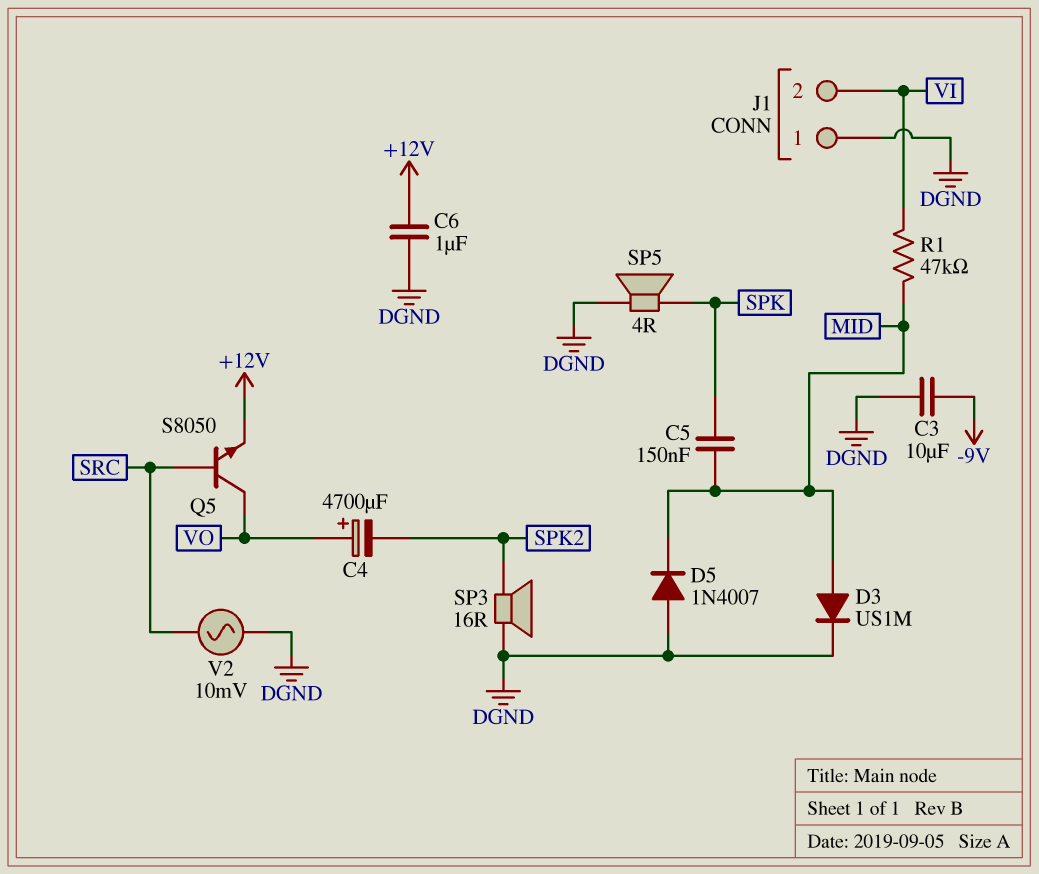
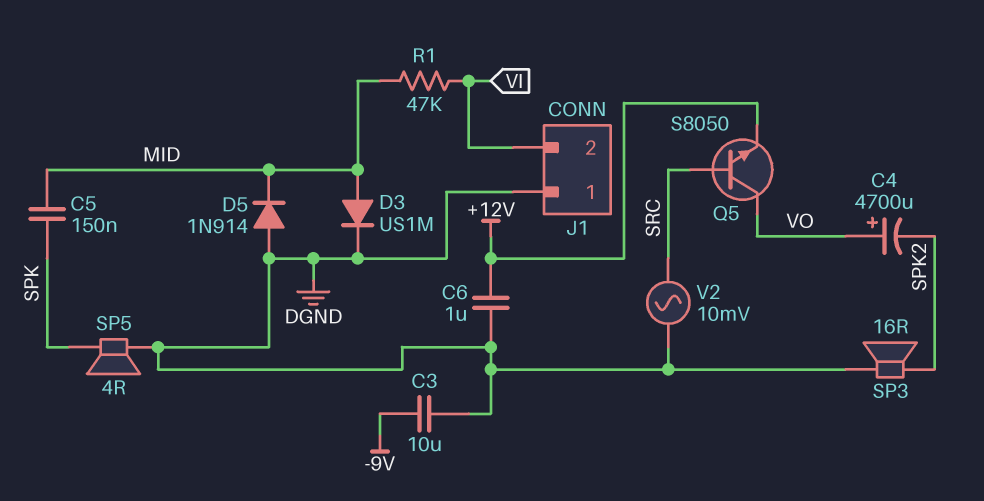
D5: diode 1N4007 (A DGND, K MID) -> diode 1N914 (A DGND, K MID)

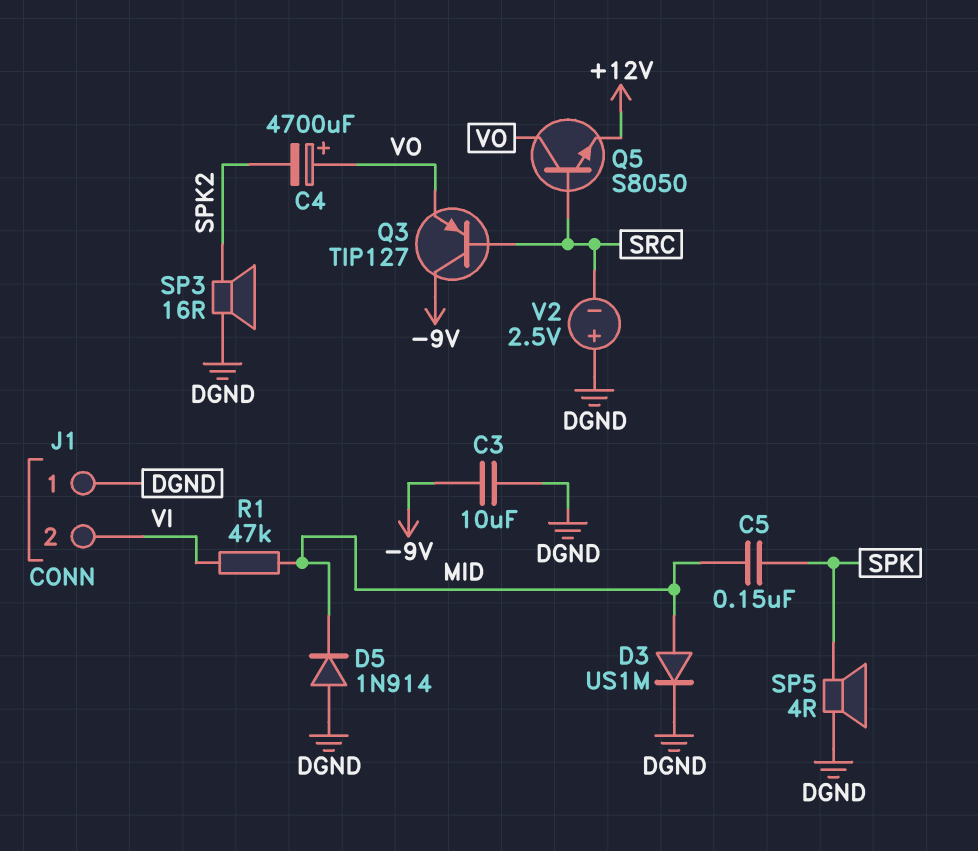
C6: 1uF (+12V, DGND) -> none
Q3: none -> PNP TIP127 (B SRC, C -9V, E VO)
V2: AC 10mV (DGND, SRC) -> 2.5V (plus DGND, minus SRC)

